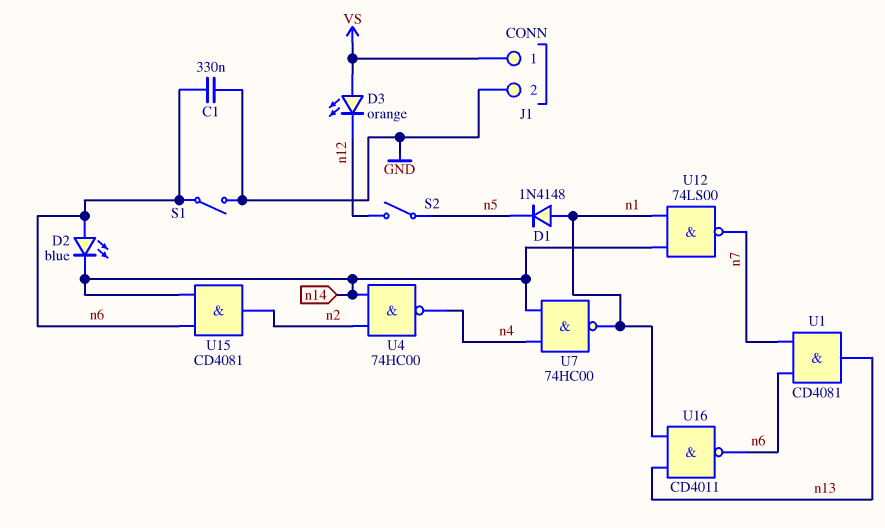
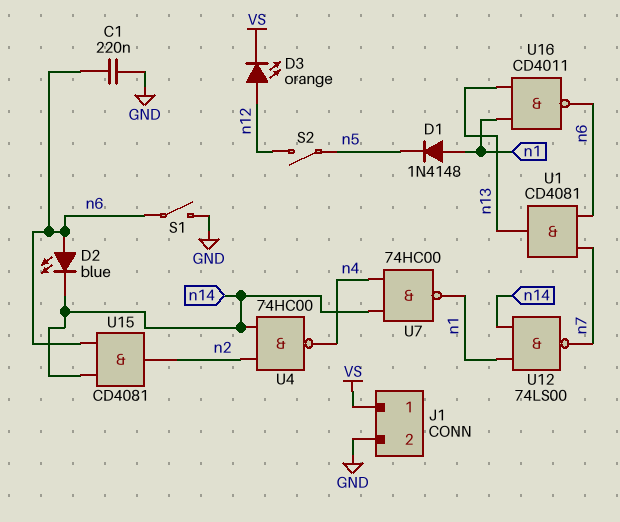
C1: 330nF (GND, n6) -> 220nF (GND, n6)
D3: LED orange (A VS, K n12) -> LED orange (A n12, K VS)

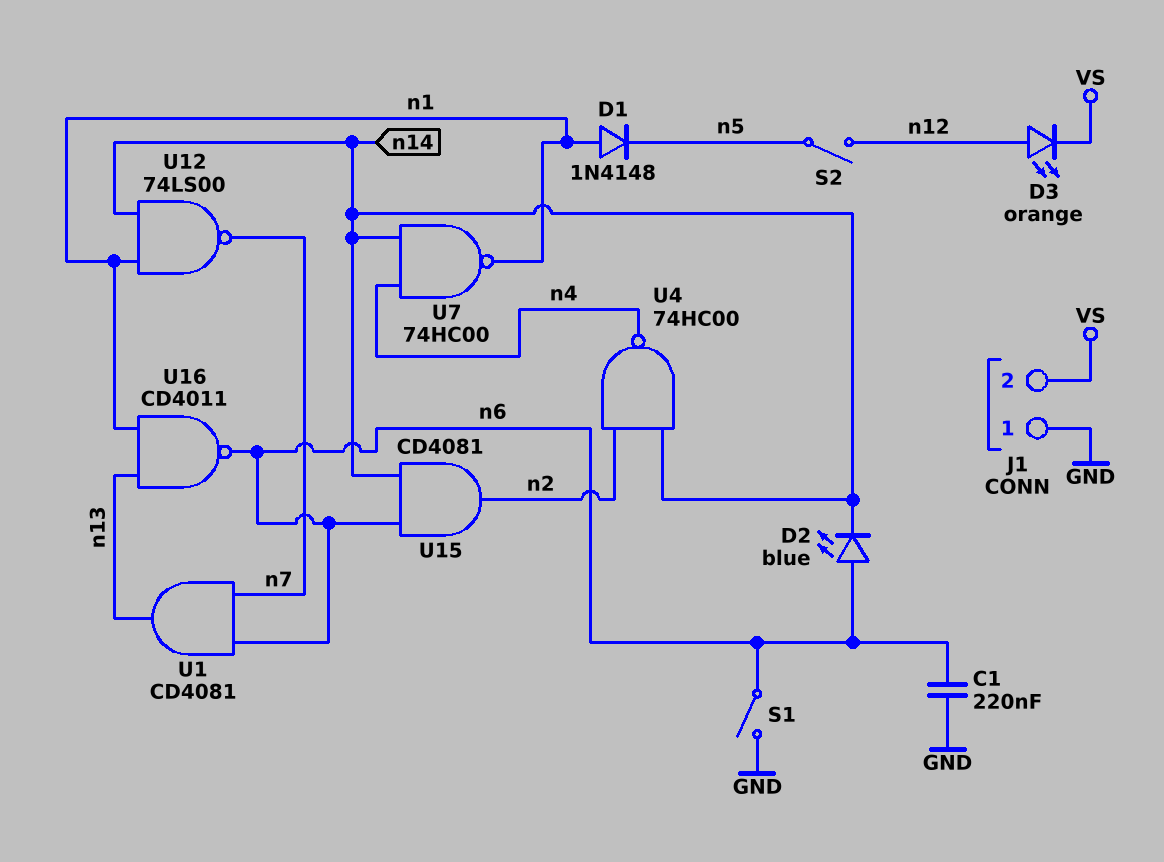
J1 pin 1: VS -> GND
J1 pin 2: GND -> VS

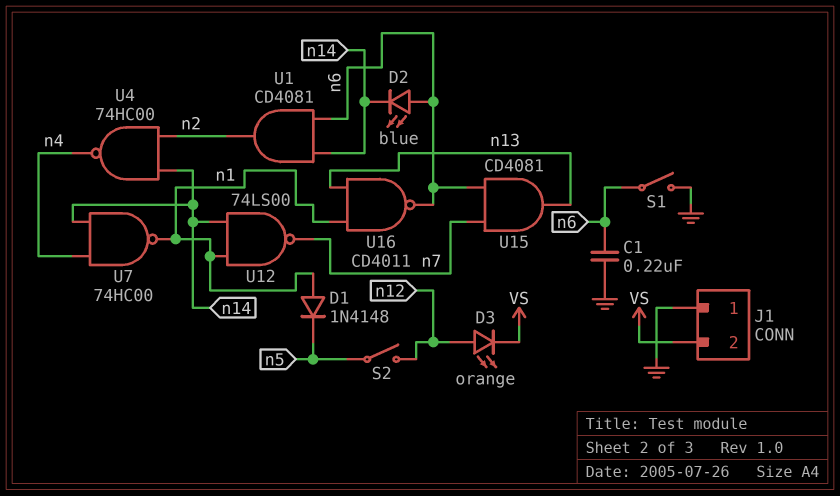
U1: AND CD4081 (in n6, in n7, out n13) -> AND CD4081 (in n6, in n14, out n2)
U15: AND CD4081 (in n6, in n14, out n2) -> AND CD4081 (in n6, in n7, out n13)

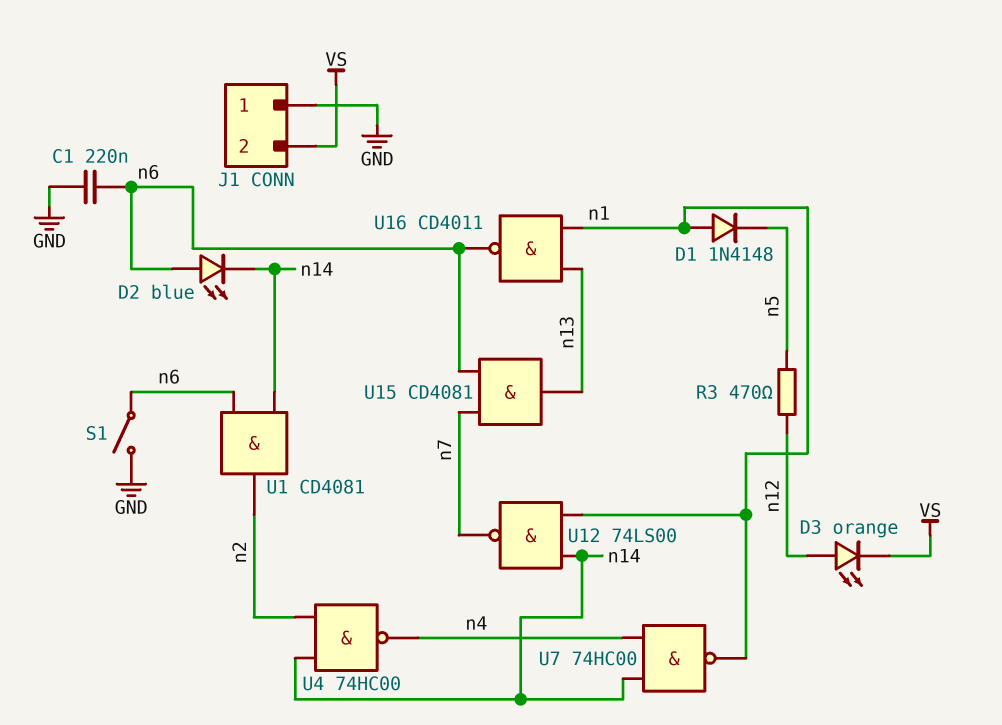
R3: none -> 470 (n5, n12)
S2: switch (n5, n12) -> none

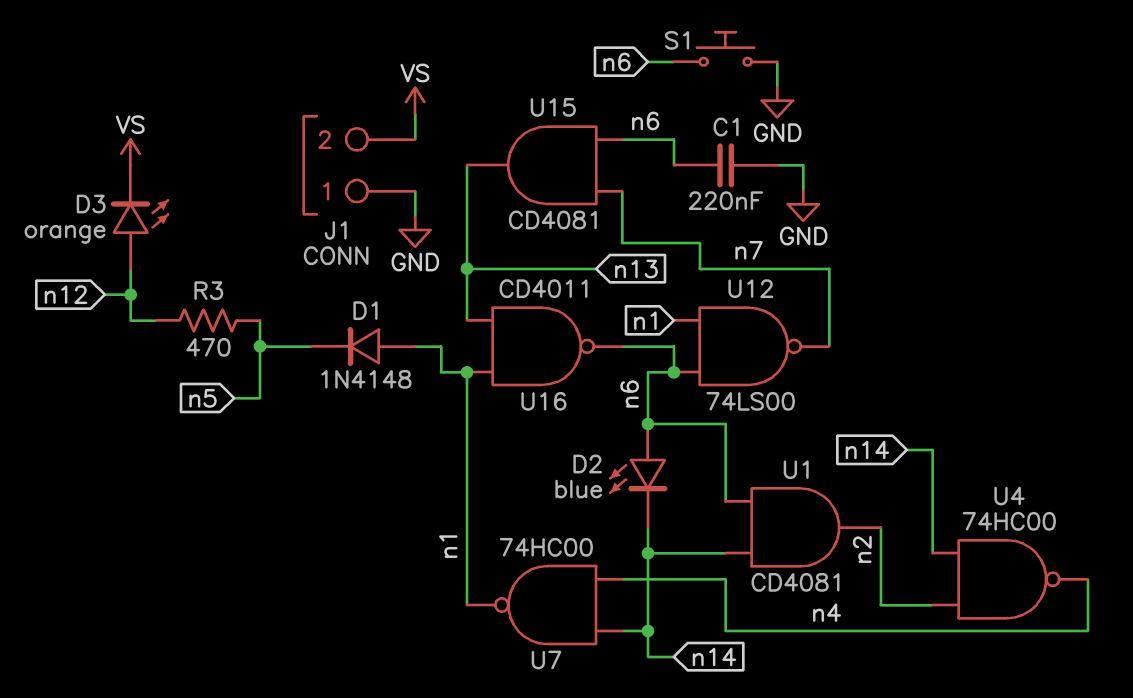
S1: switch (GND, n6) -> button (GND, n6)
U12: NAND 74LS00 (in n1, in n14, out n7) -> NAND 74LS00 (in n1, in n6, out n7)

